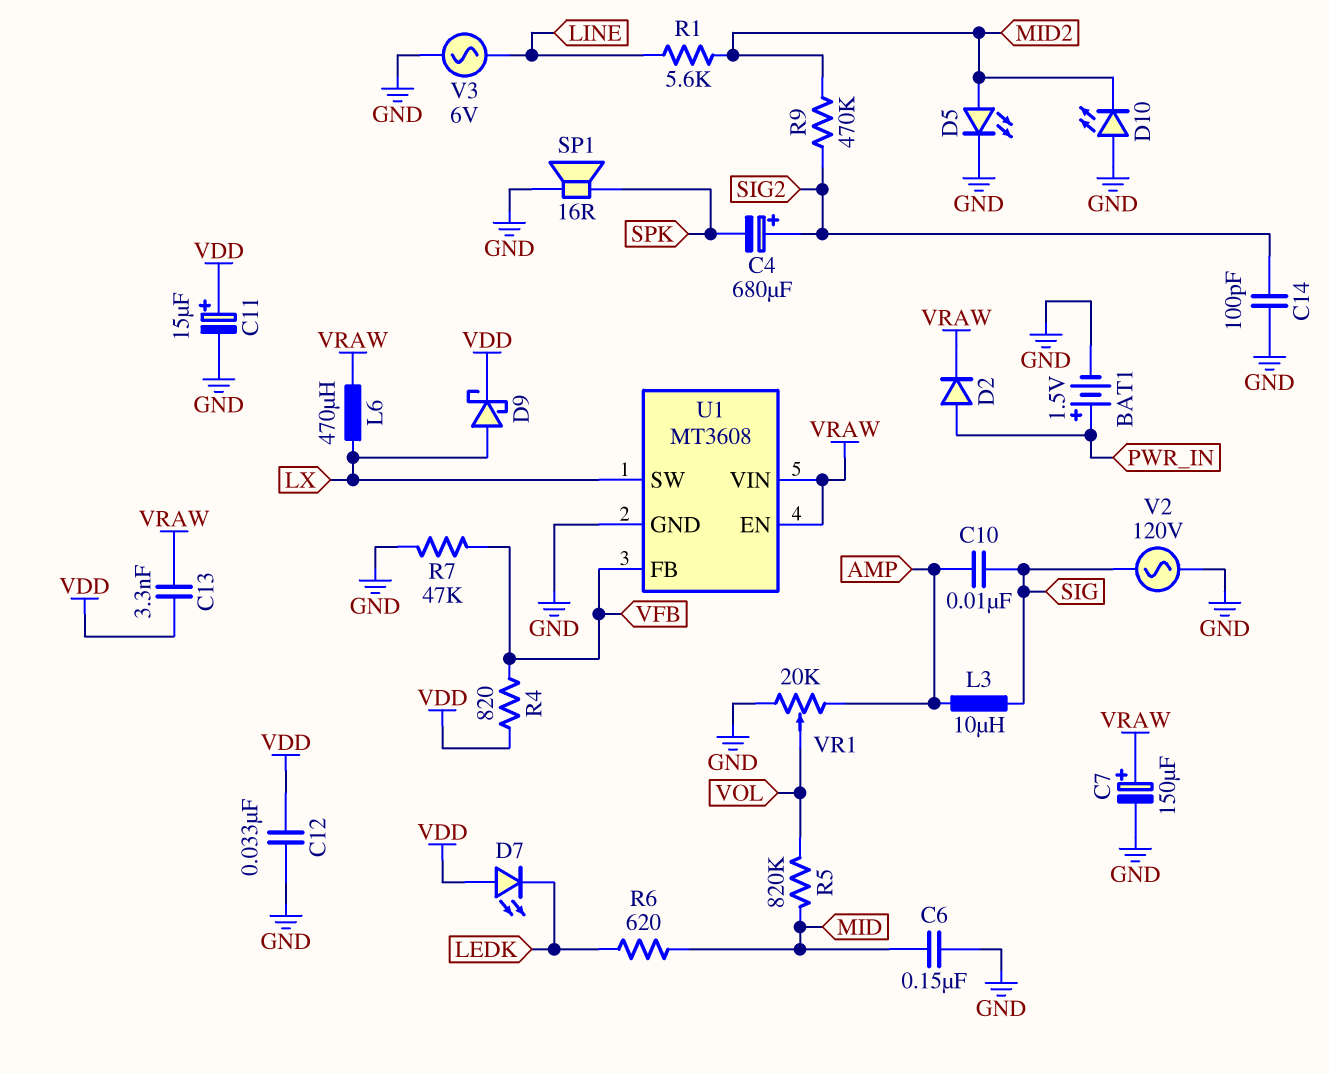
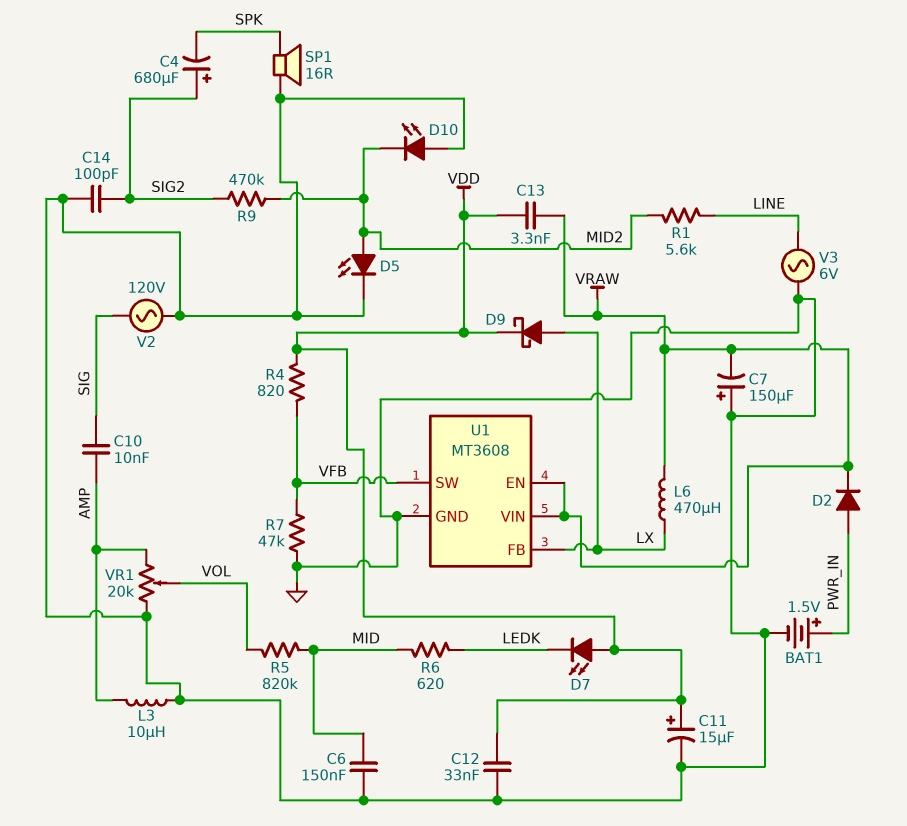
C7: 150uF (plus VRAW, minus GND) -> 150uF (plus GND, minus VRAW)
L3: 10uH (AMP, SIG) -> 10uH (AMP, GND)
U1 pin FB: VFB -> LX
U1 pin SW: LX -> VFB

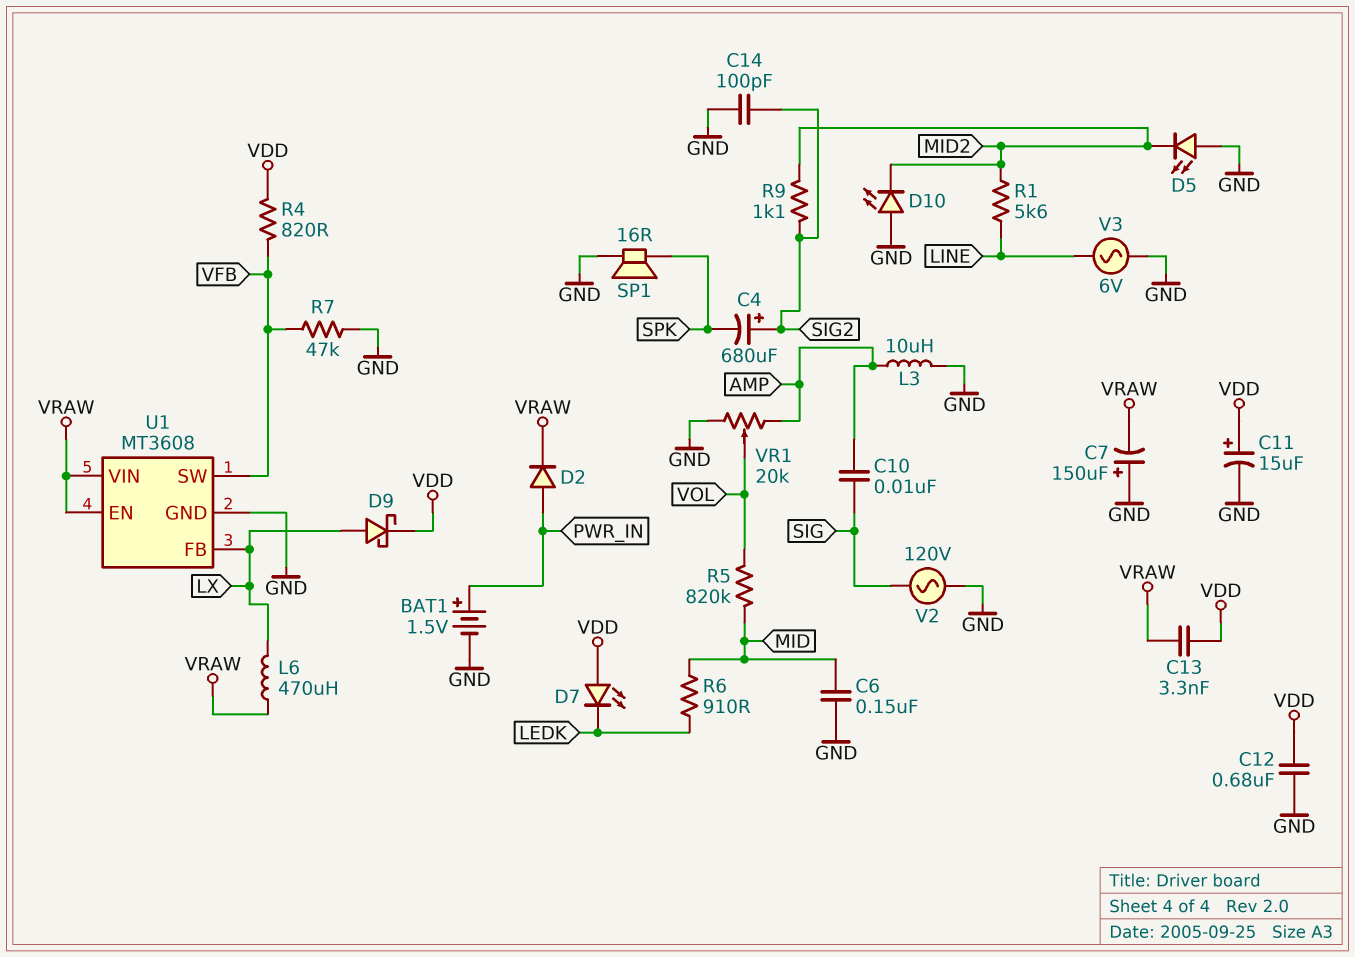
C12: 33nF (GND, VDD) -> 680nF (GND, VDD)
D5: LED (A MID2, K GND) -> LED (A GND, K MID2)
R6: 620 (LEDK, MID) -> 910 (LEDK, MID)
R9: 470k (MID2, SIG2) -> 1.1k (MID2, SIG2)

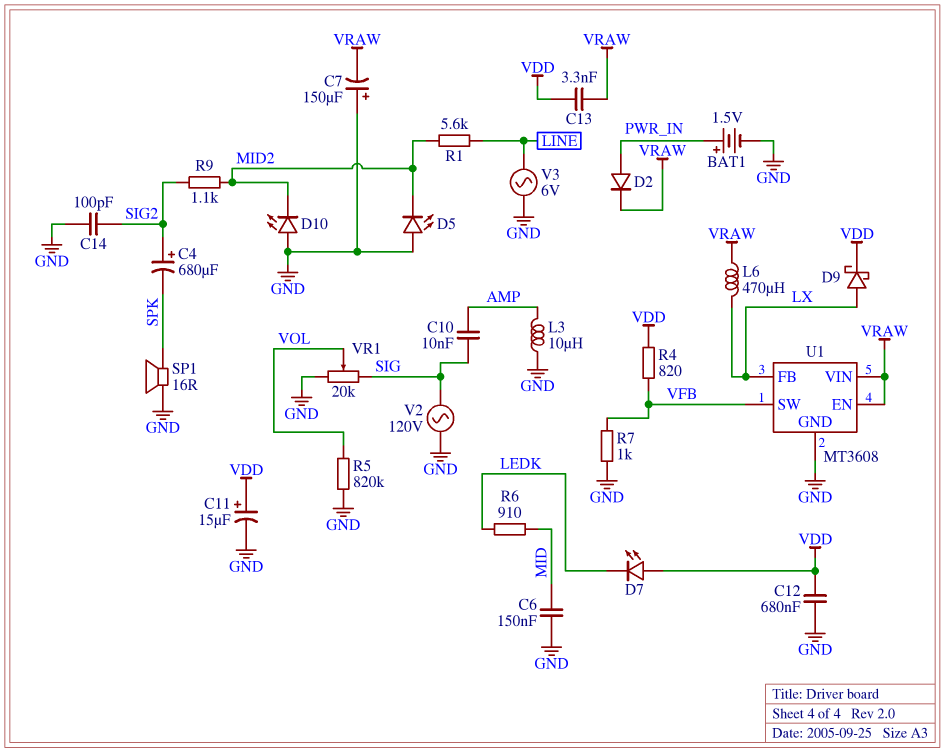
R5: 820k (MID, VOL) -> 820k (GND, VOL)
R7: 47k (GND, VFB) -> 1k (GND, VFB)
VR1: 20k (AMP, GND, wiper VOL) -> 20k (GND, SIG, wiper VOL)

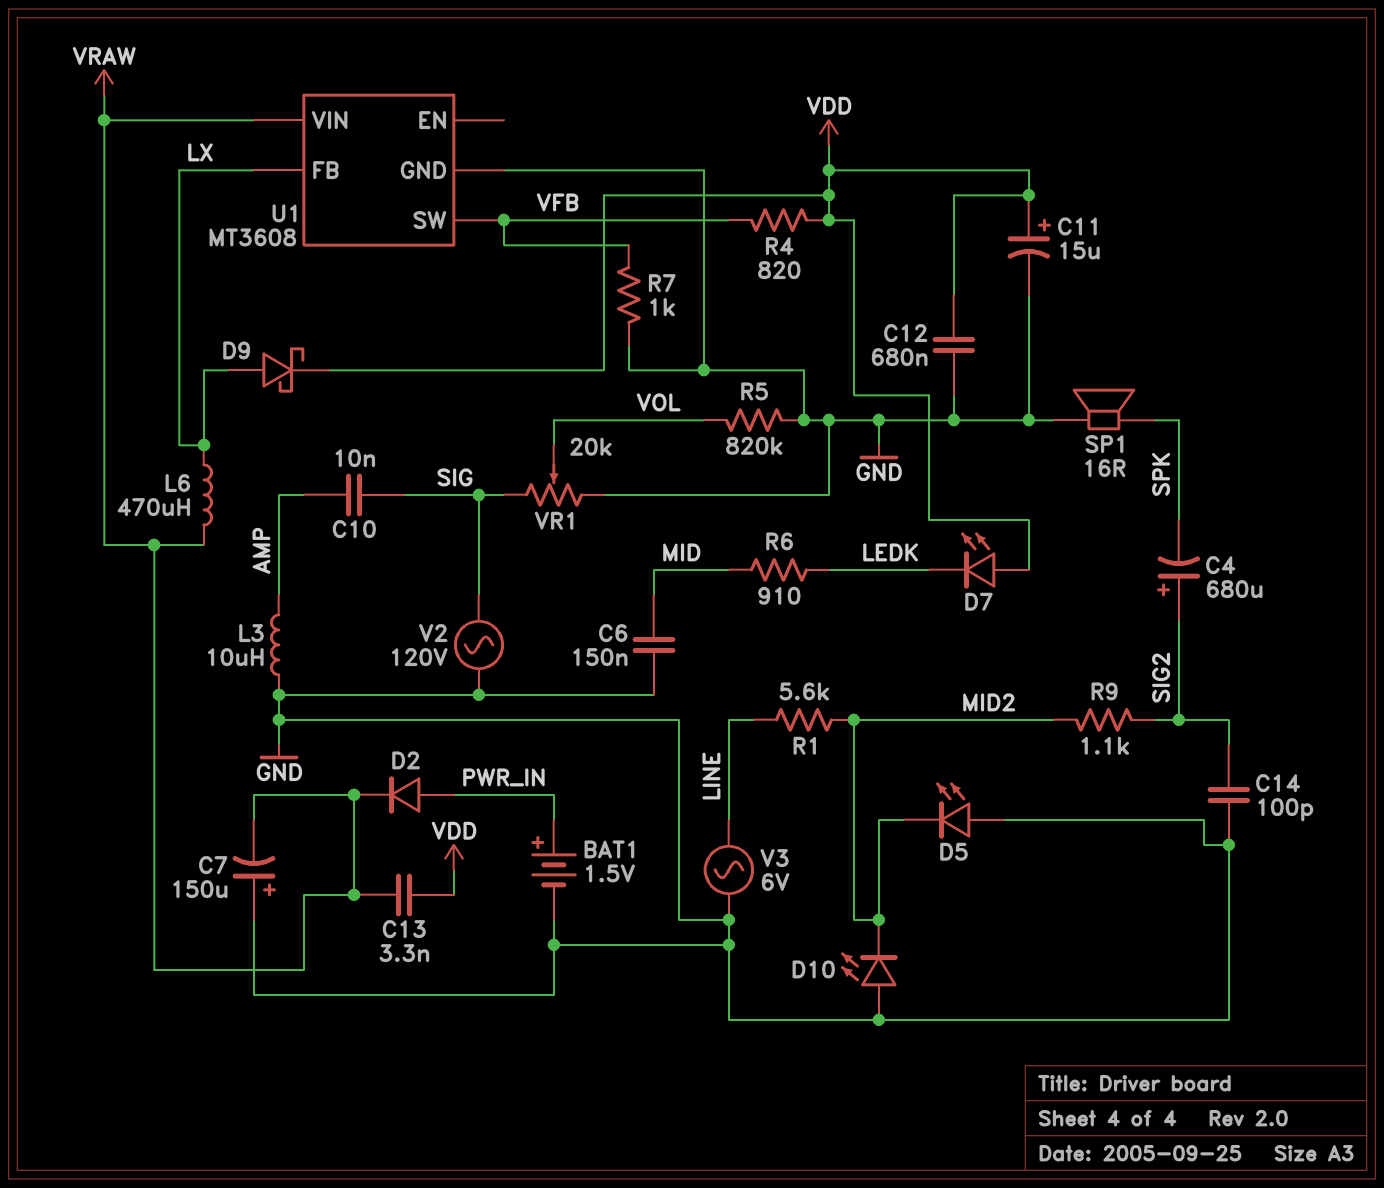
U1 pin EN: VRAW -> none

